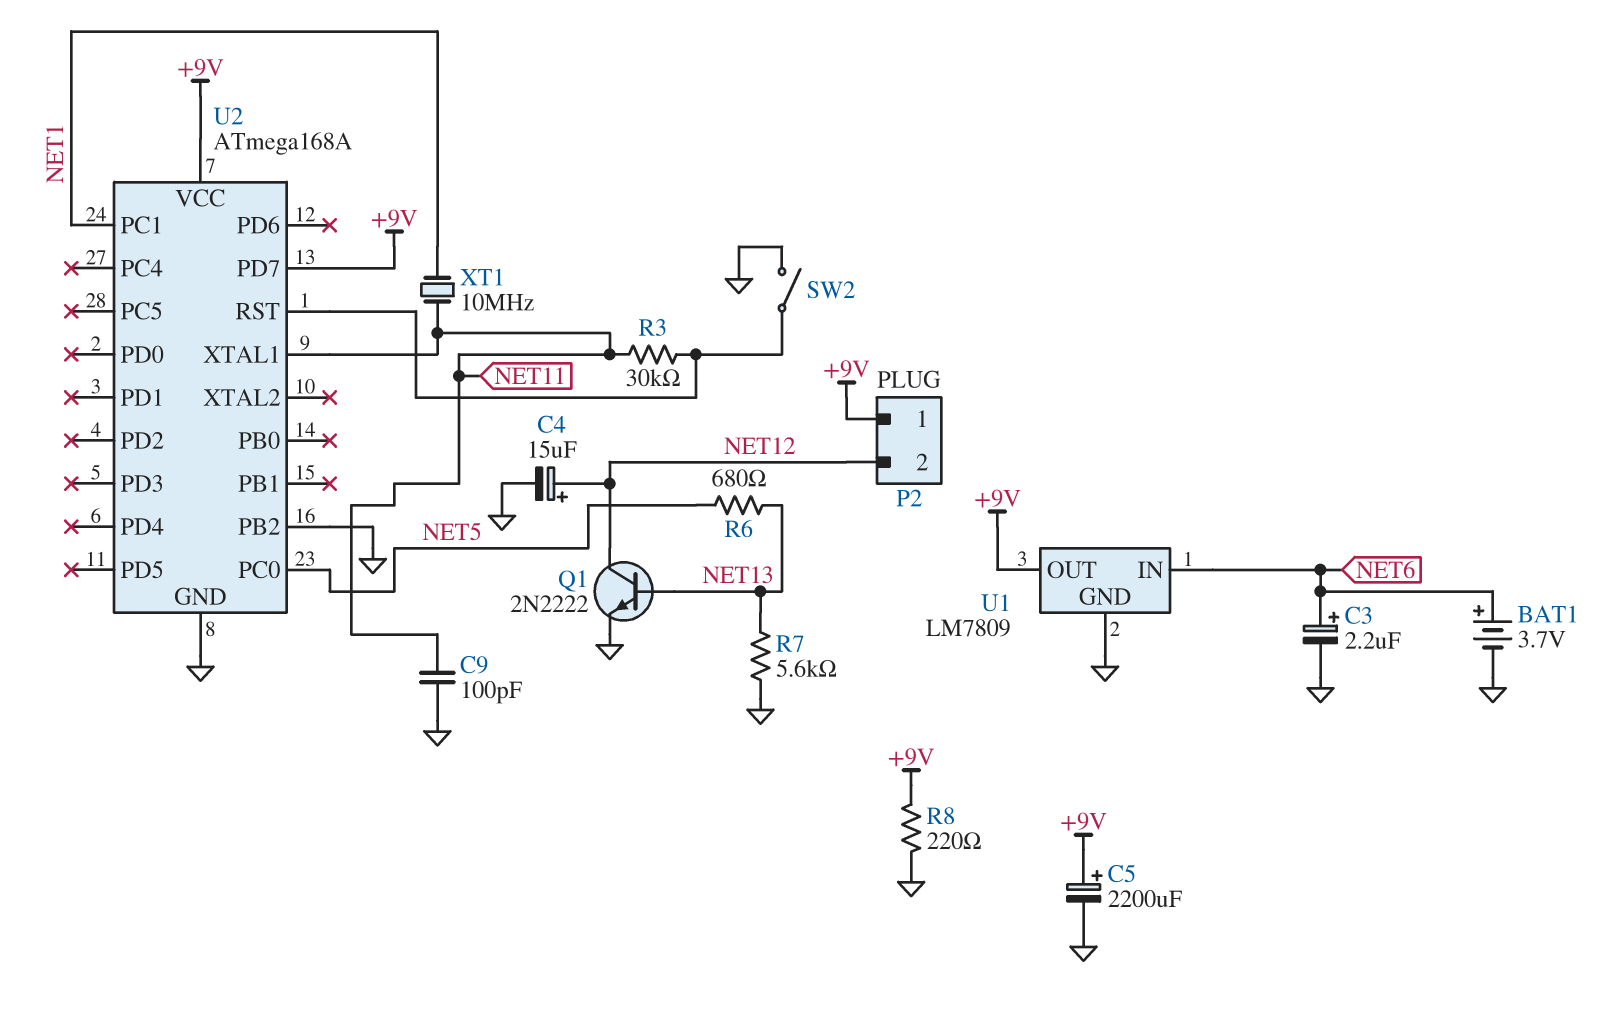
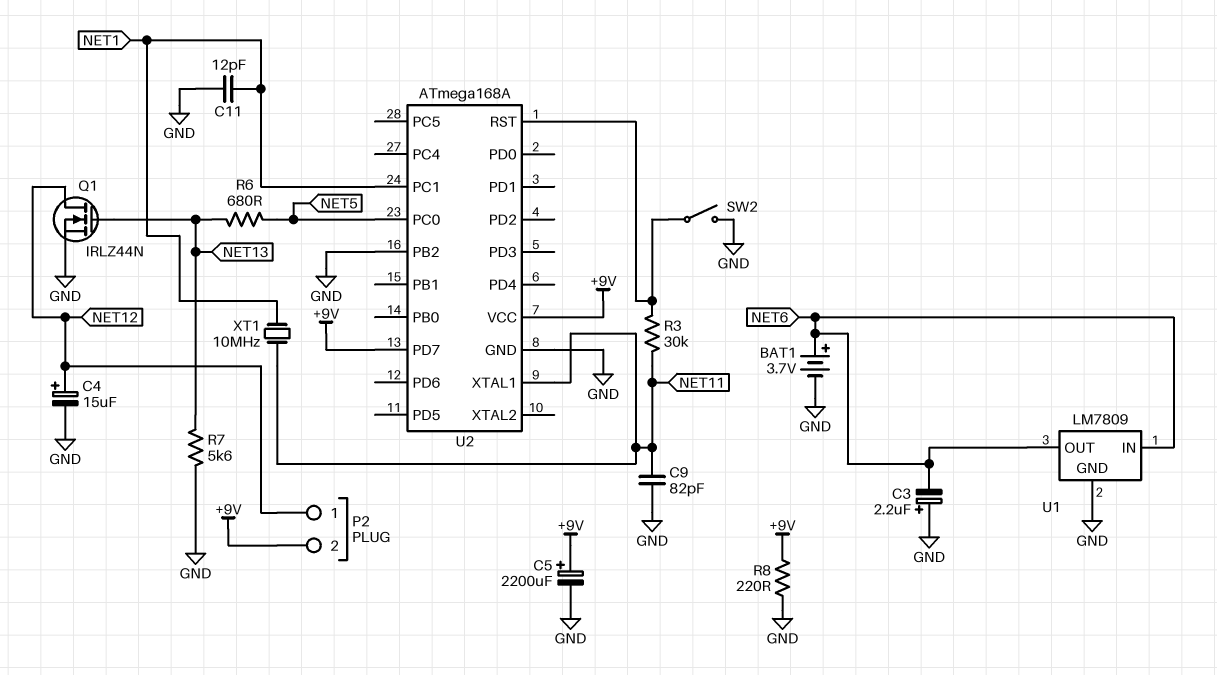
C3: 2.2uF (plus NET6, minus GND) -> 2.2uF (plus GND, minus NET6)
C9: 100pF (GND, NET11) -> 82pF (GND, NET11)
C11: none -> 12pF (GND, NET1)
P2 pin 1: +9V -> NET12
P2 pin 2: NET12 -> +9V
Q1: NPN 2N2222 (B NET13, C NET12, E GND) -> NMOS IRLZ44N (G NET13, D NET12, S GND)
U1 pin OUT: +9V -> NET6

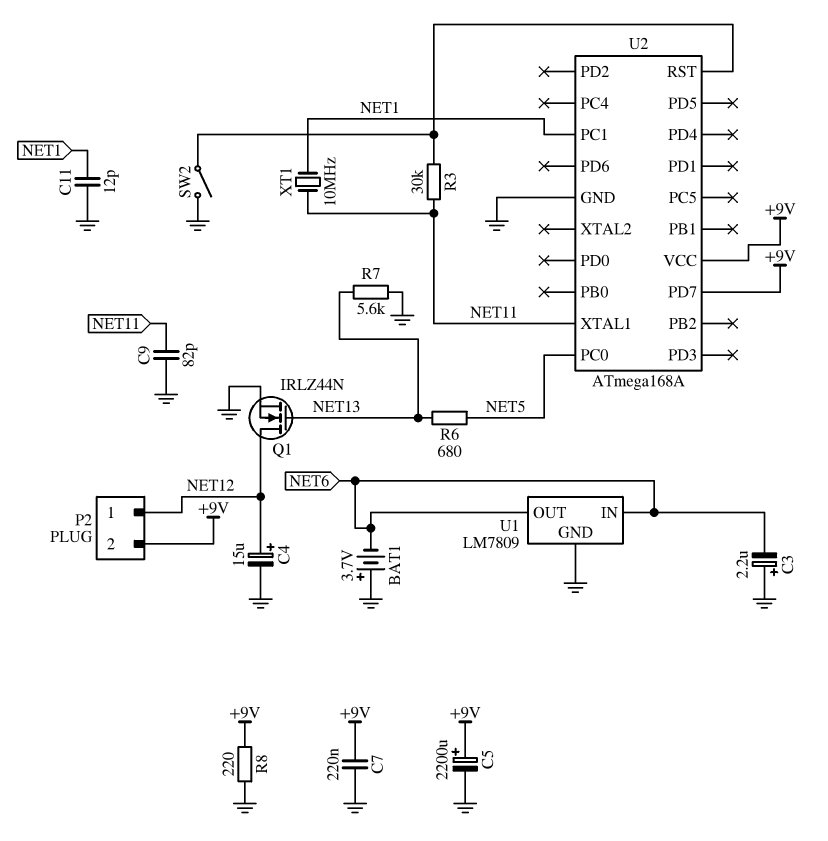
BAT1: 3.7V (plus NET6, minus GND) -> 3.7V (plus GND, minus NET6)
C7: none -> 220nF (+9V, GND)
U2 pin PB2: GND -> none

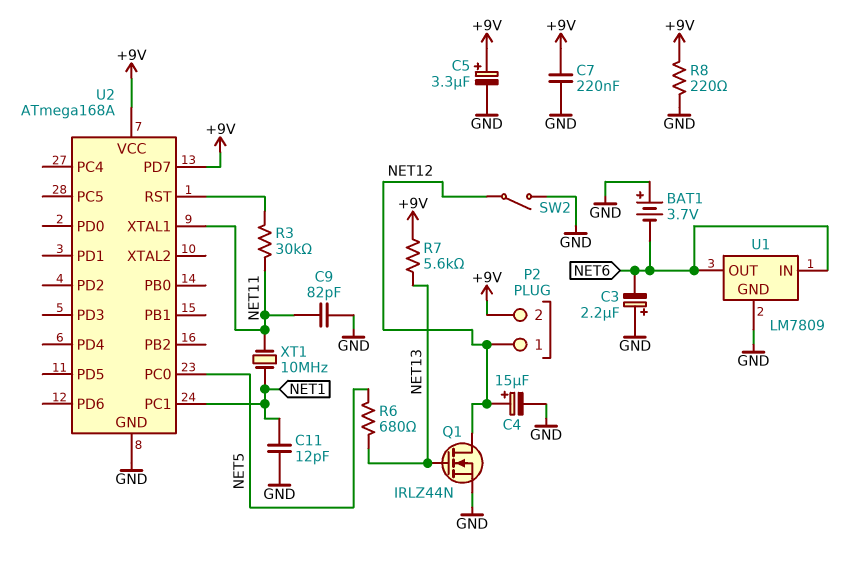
C5: 2200uF (plus +9V, minus GND) -> 3.3uF (plus +9V, minus GND)
R7: 5.6k (GND, NET13) -> 5.6k (+9V, NET13)
SW2: switch (GND, U2/RST) -> switch (GND, NET12)

